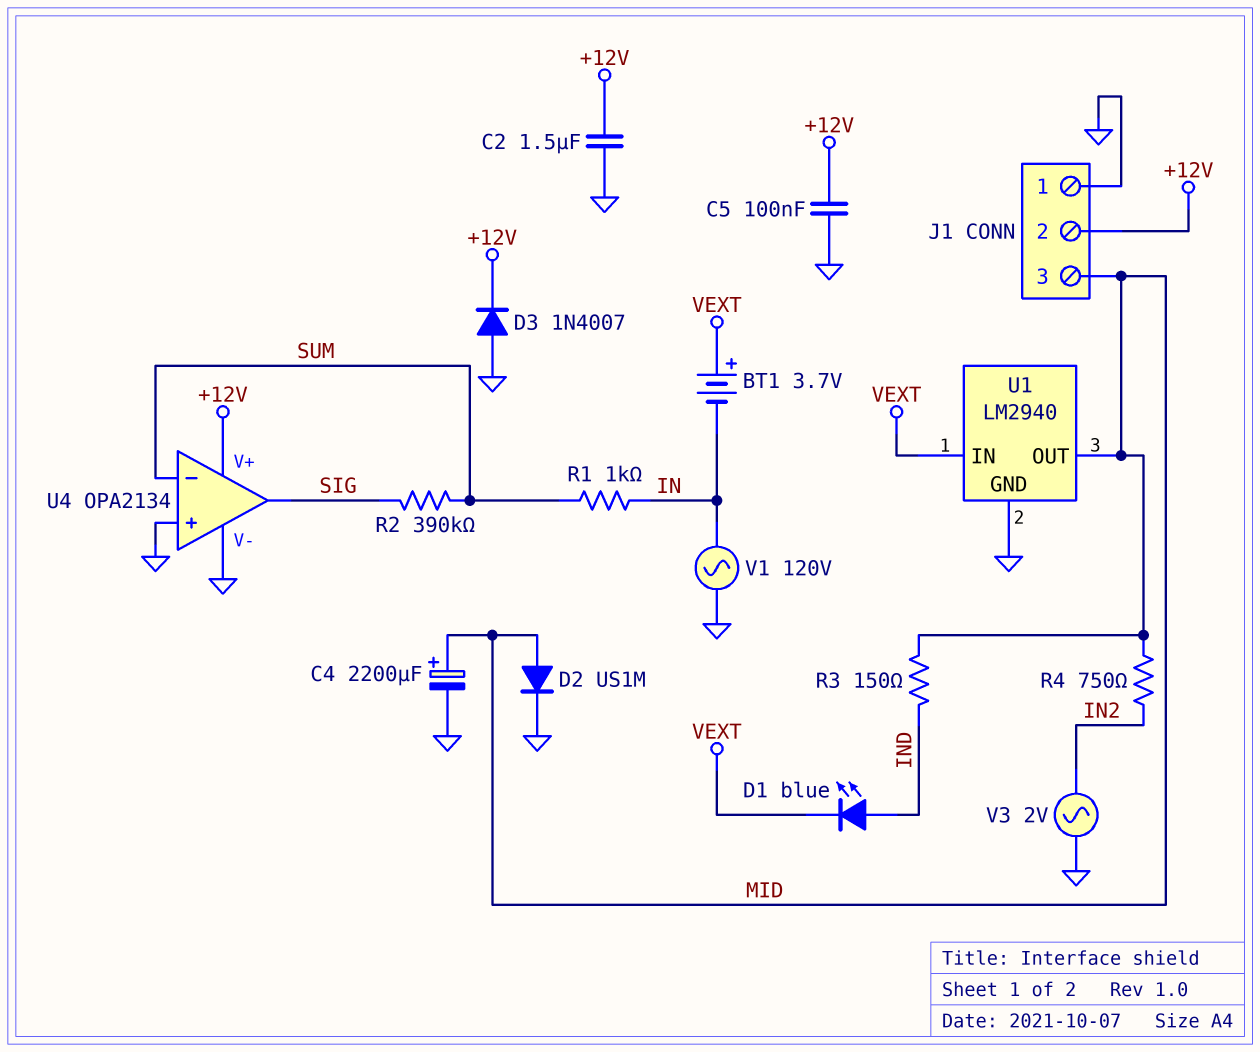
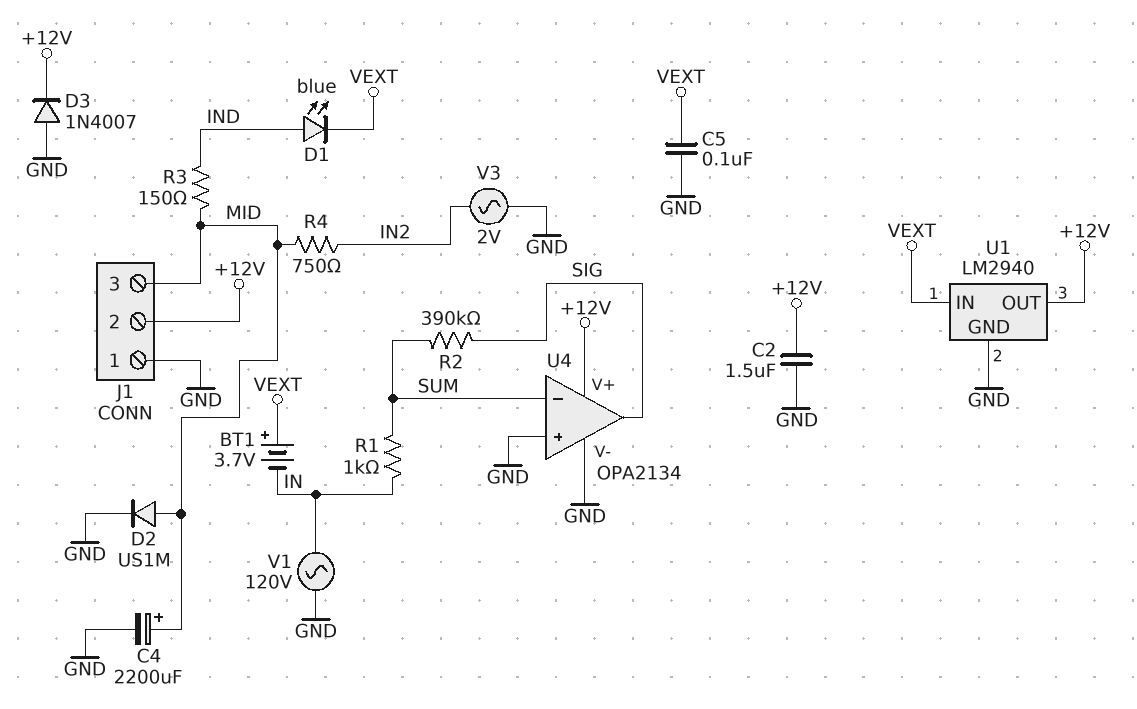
C5: 100nF (+12V, GND) -> 100nF (GND, VEXT)
U1 pin OUT: MID -> +12V

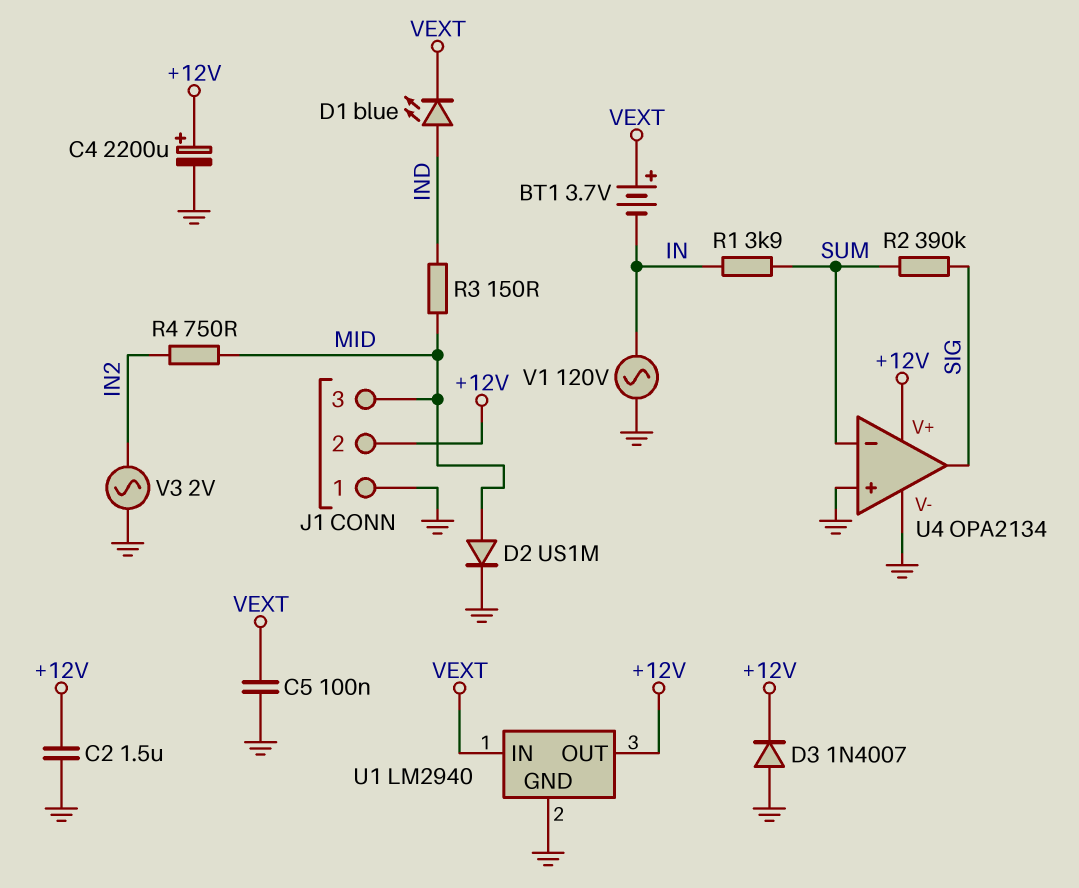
C4: 2200uF (plus MID, minus GND) -> 2200uF (plus +12V, minus GND)
R1: 1k (IN, SUM) -> 3.9k (IN, SUM)

